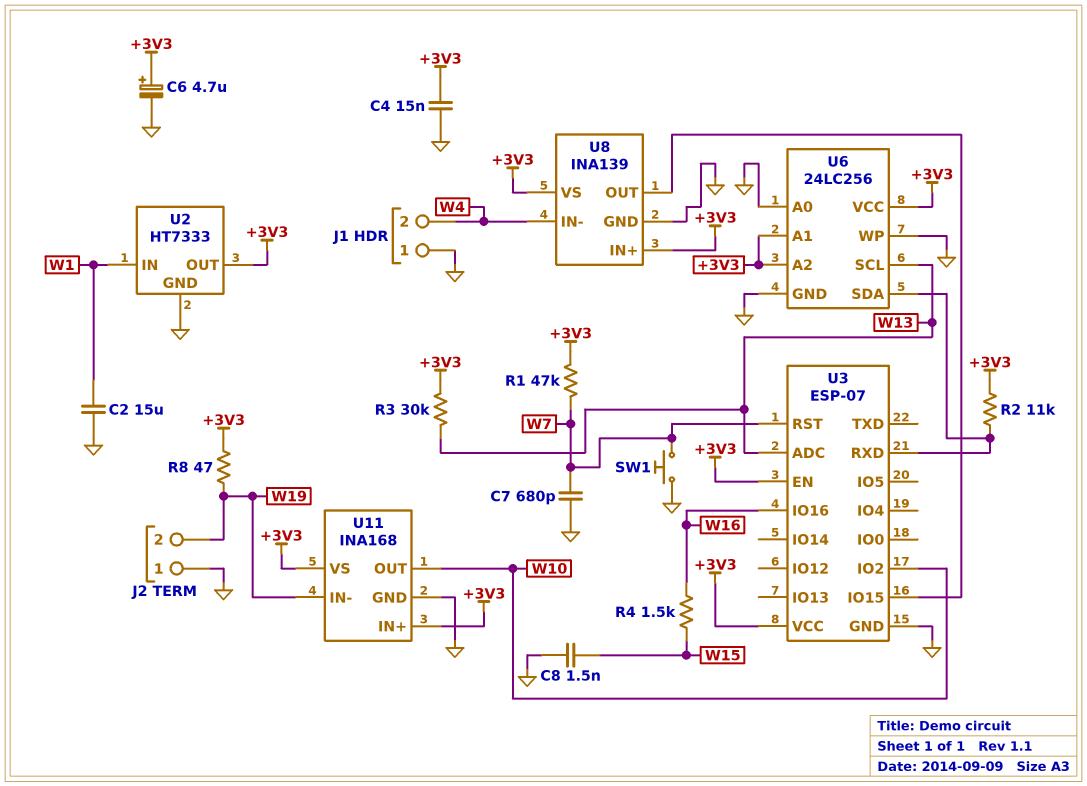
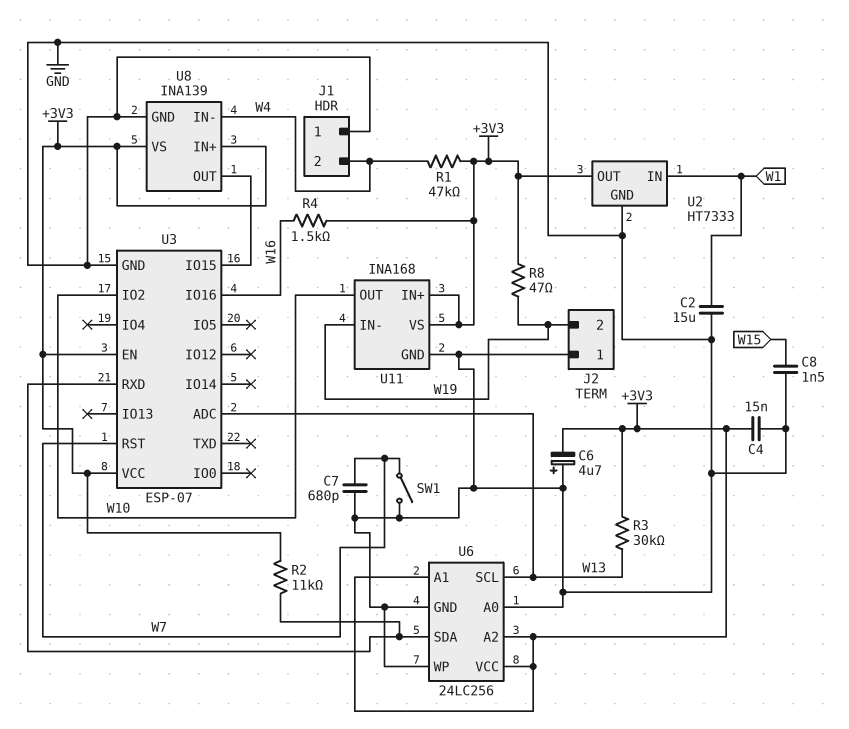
C6: 4.7uF (plus +3V3, minus GND) -> 4.7uF (plus GND, minus +3V3)
R1: 47k (+3V3, W7) -> 47k (+3V3, W4)
R4: 1.5k (W15, W16) -> 1.5k (+3V3, W16)
SW1: button (GND, W7) -> switch (GND, W7)

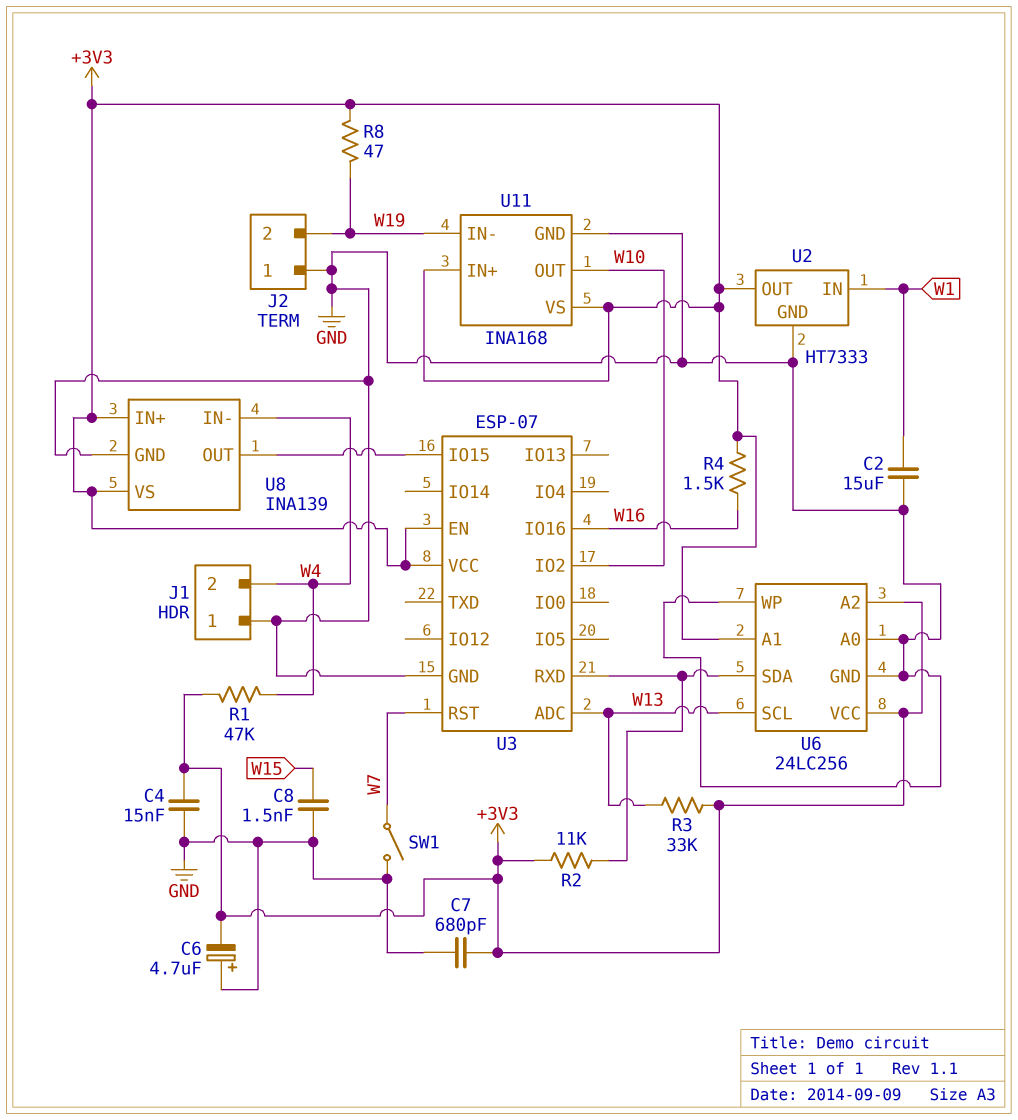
C7: 680pF (GND, W7) -> 680pF (+3V3, GND)
R3: 30k (+3V3, W13) -> 33k (+3V3, W13)

